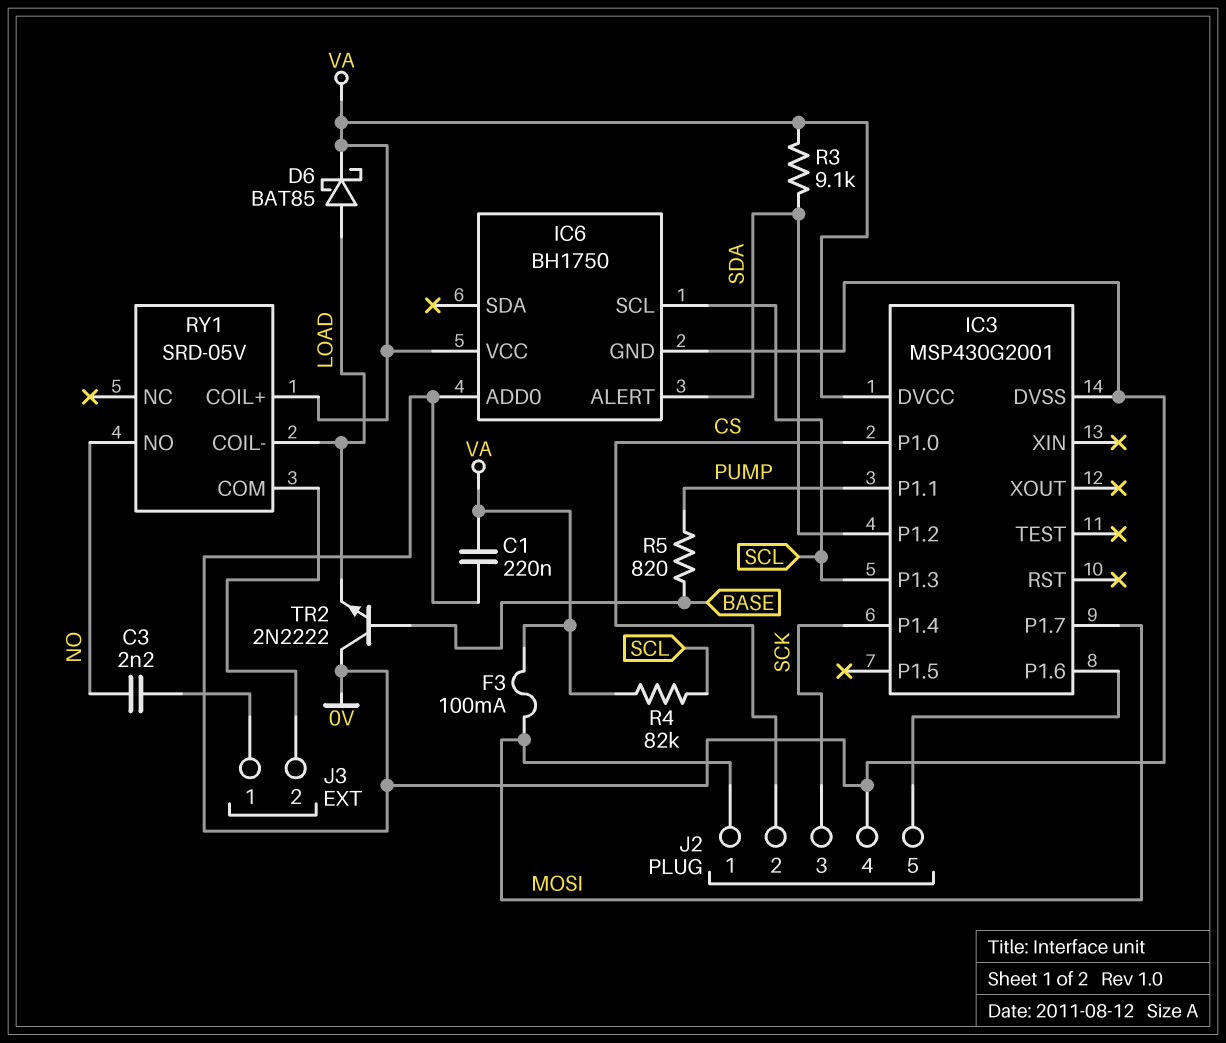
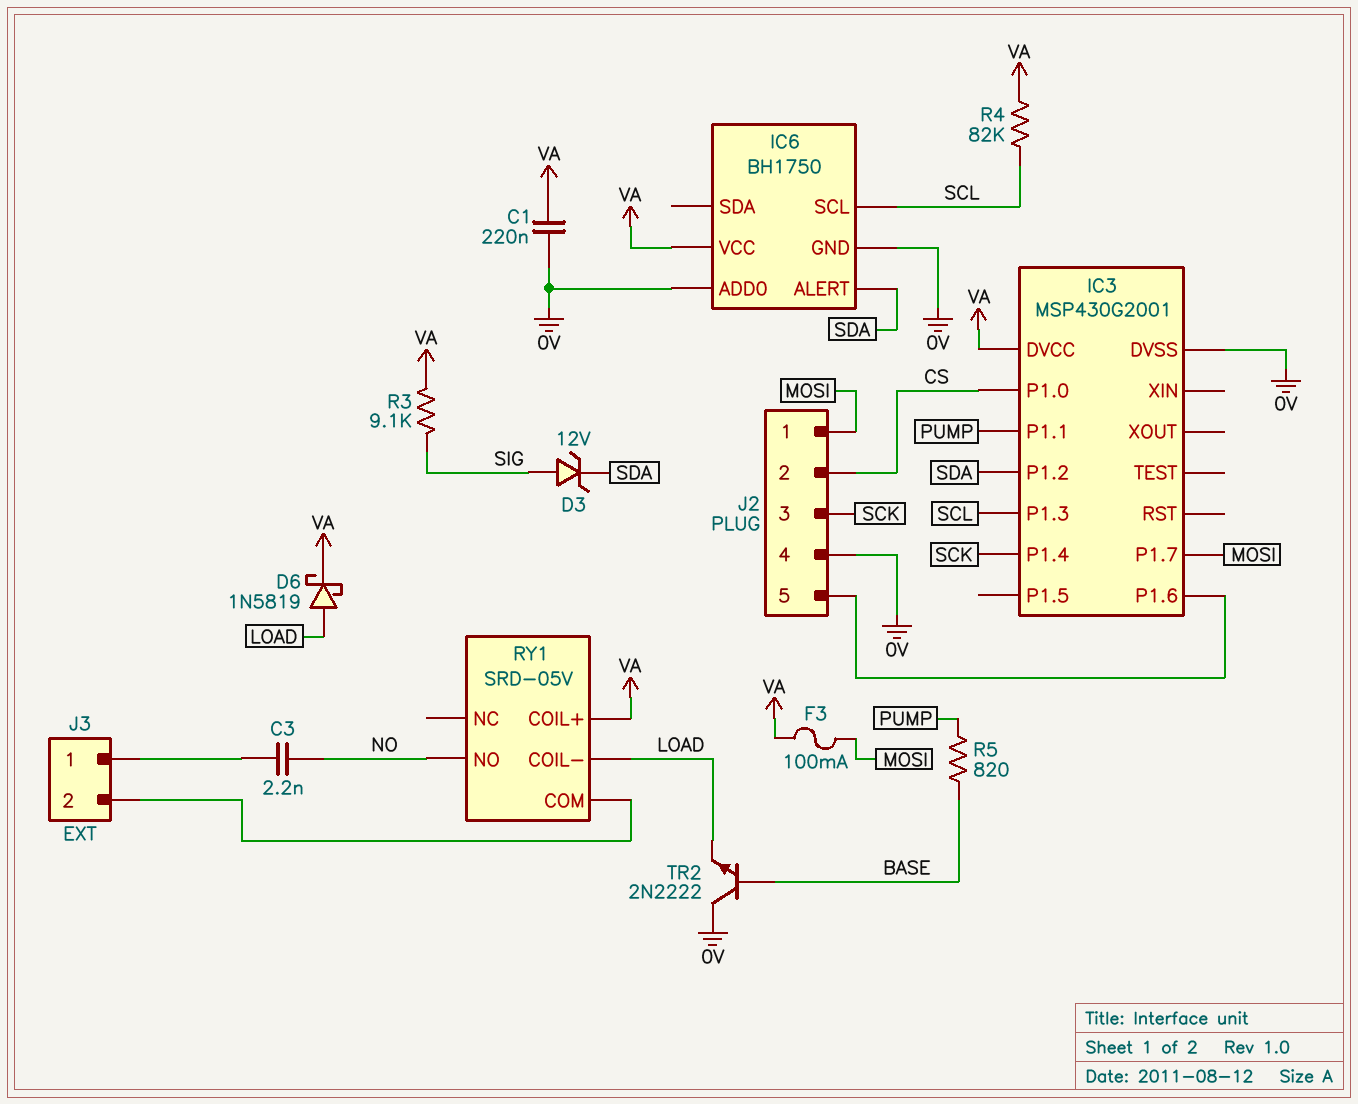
D3: none -> zener 12V (A SIG, K SDA)
D6: schottky BAT85 (A LOAD, K VA) -> schottky 1N5819 (A LOAD, K VA)
R3: 9.1k (SDA, VA) -> 9.1k (SIG, VA)

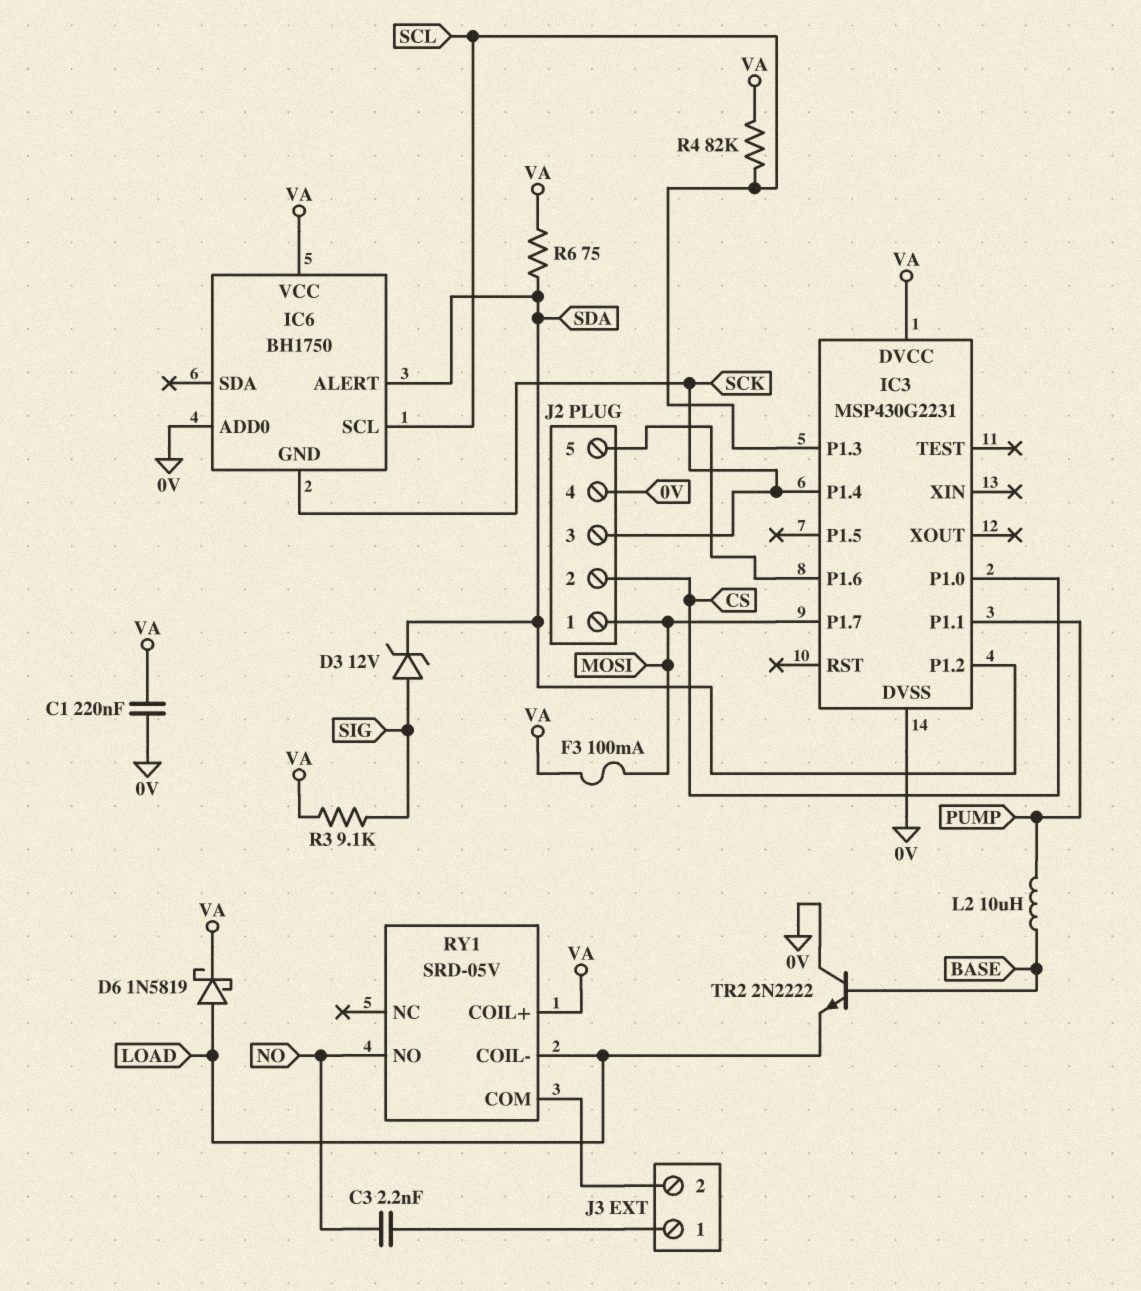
IC3: MSP430G2001 -> MSP430G2231
IC6 pin GND: 0V -> SCK
L2: none -> 10uH (BASE, PUMP)
R5: 820 (BASE, PUMP) -> none
R6: none -> 75 (SDA, VA)

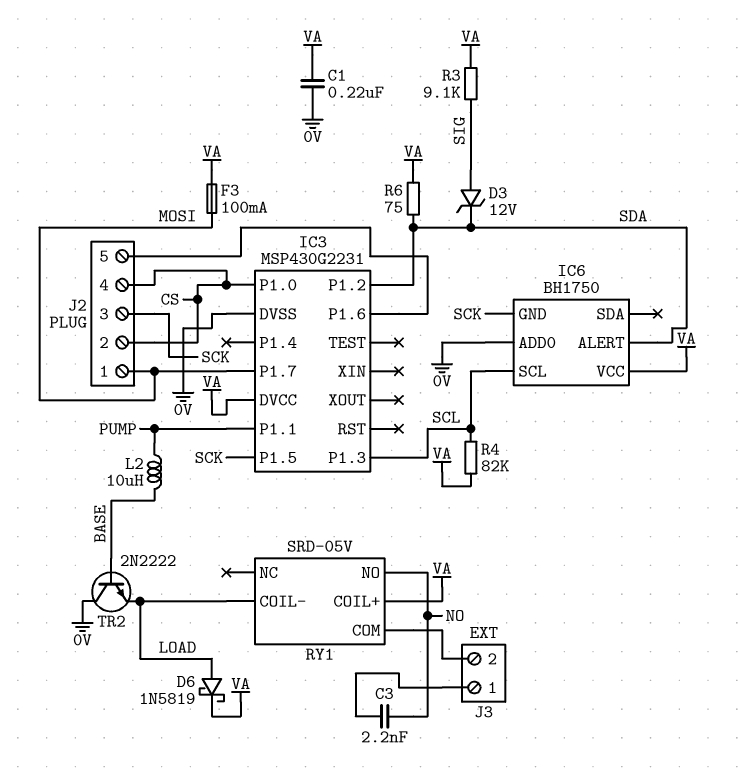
IC3 pin P1.4: SCK -> none
IC3 pin P1.5: none -> SCK
J2 pin 4: 0V -> CS

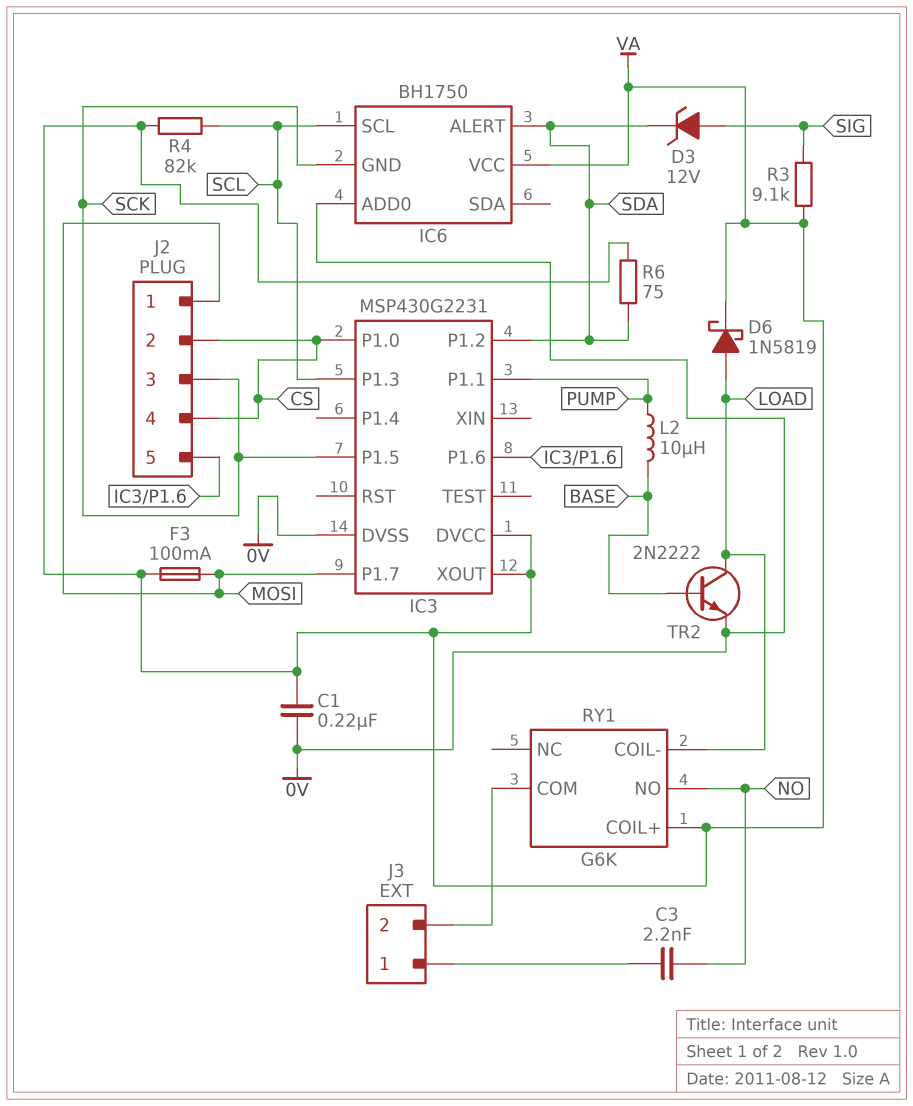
IC3 pin XOUT: none -> VA
RY1: SRD-05V -> G6K
TR2: NPN 2N2222 (B BASE, C 0V, E LOAD) -> NPN 2N2222 (B BASE, C LOAD, E 0V)

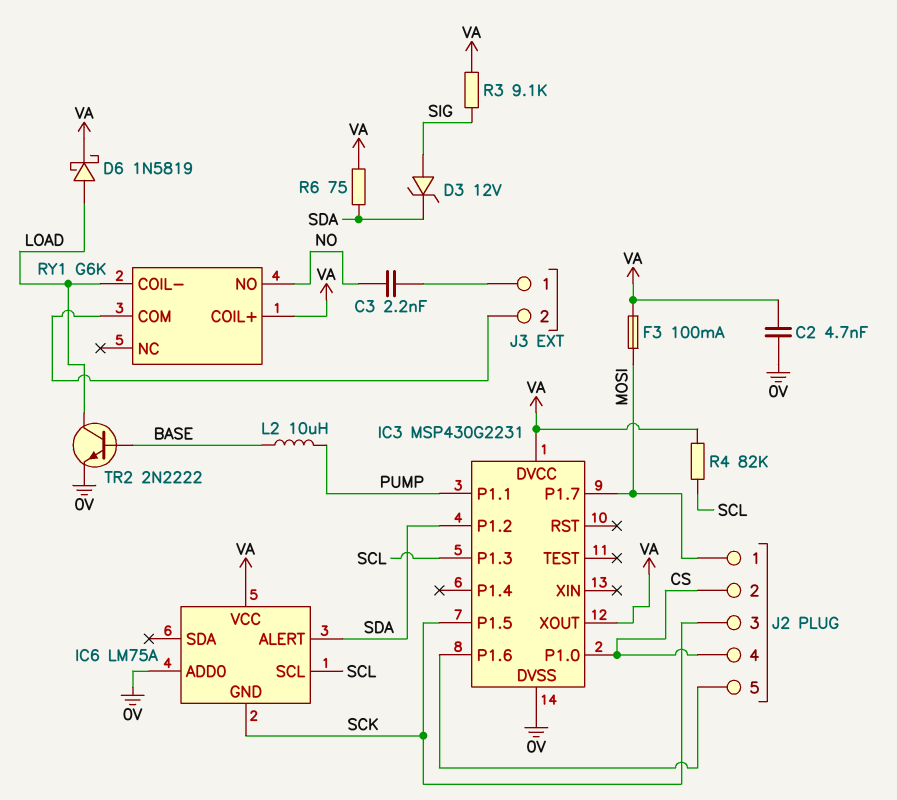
C1: 220nF (0V, VA) -> none
C2: none -> 4.7nF (0V, VA)
IC6: BH1750 -> LM75A

